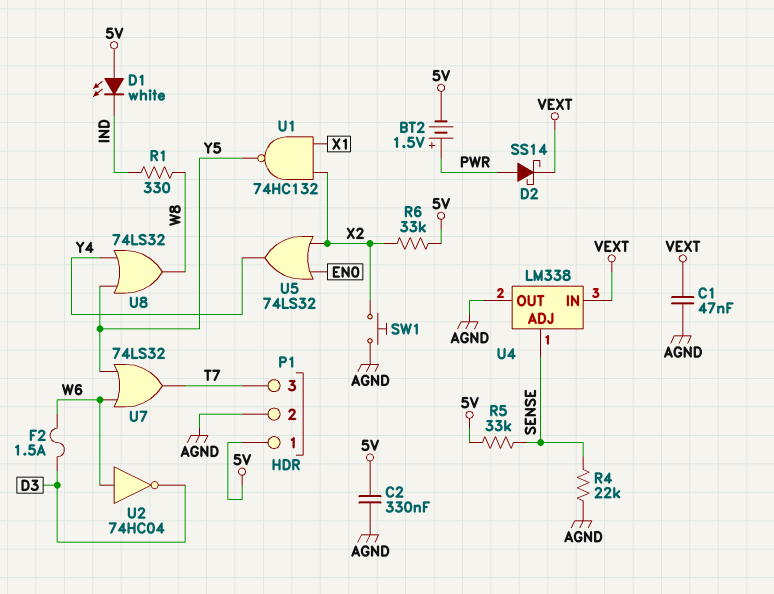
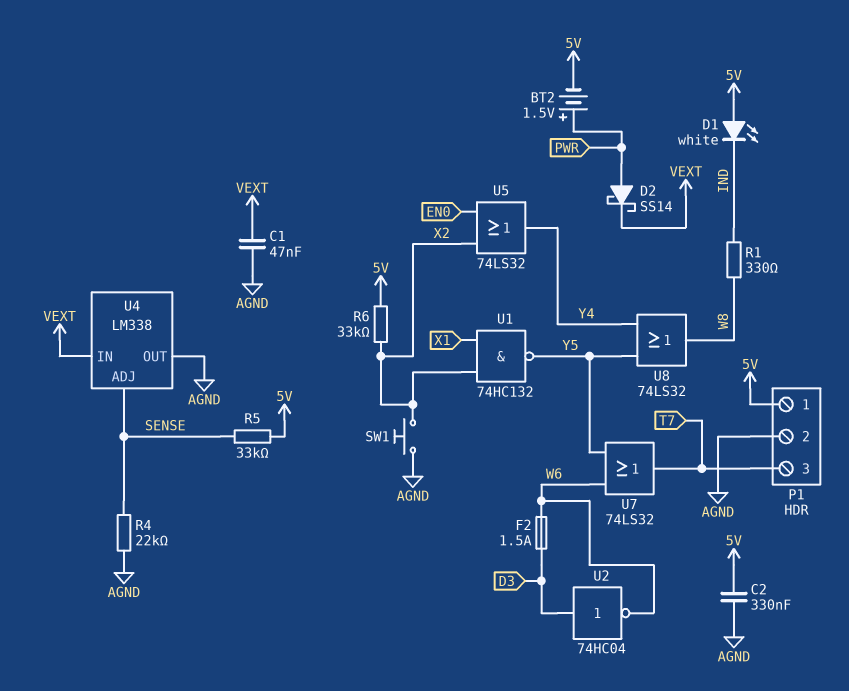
U2: NOT 74HC04 (in W6, out D3) -> NOT 74HC04 (in D3, out W6)

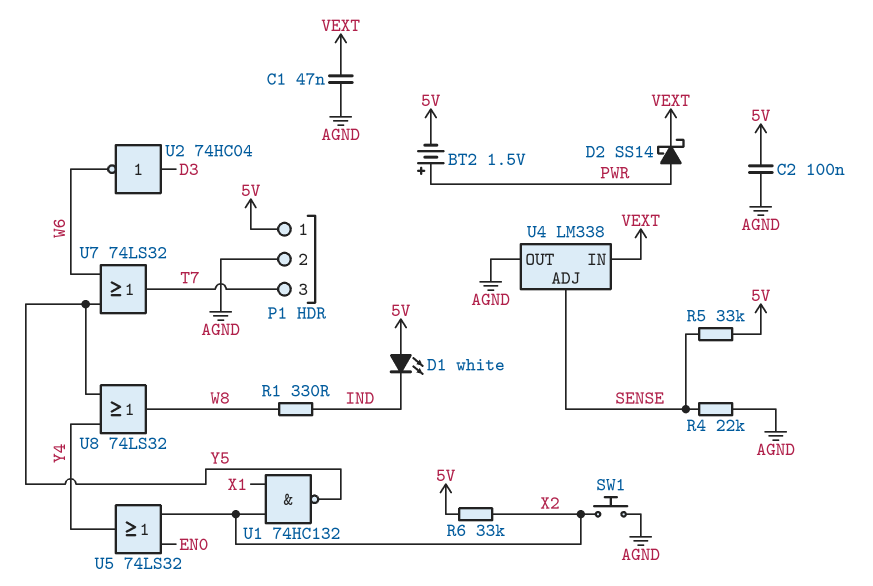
C2: 330nF (5V, AGND) -> 100nF (5V, AGND)
F2: 1.5A (D3, W6) -> none

